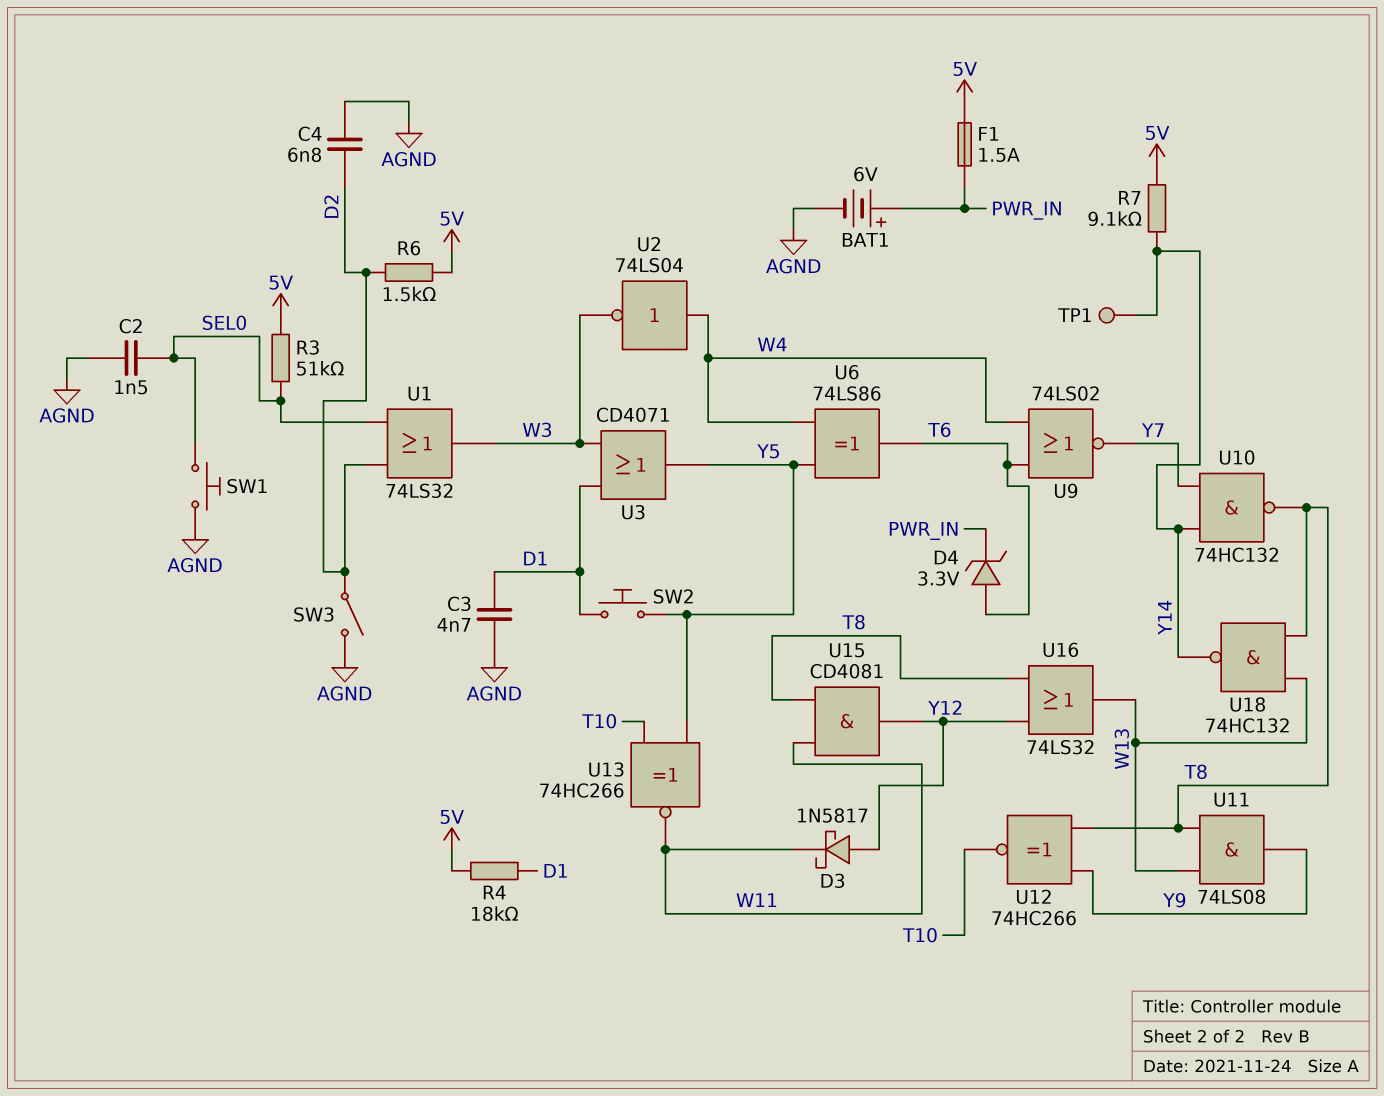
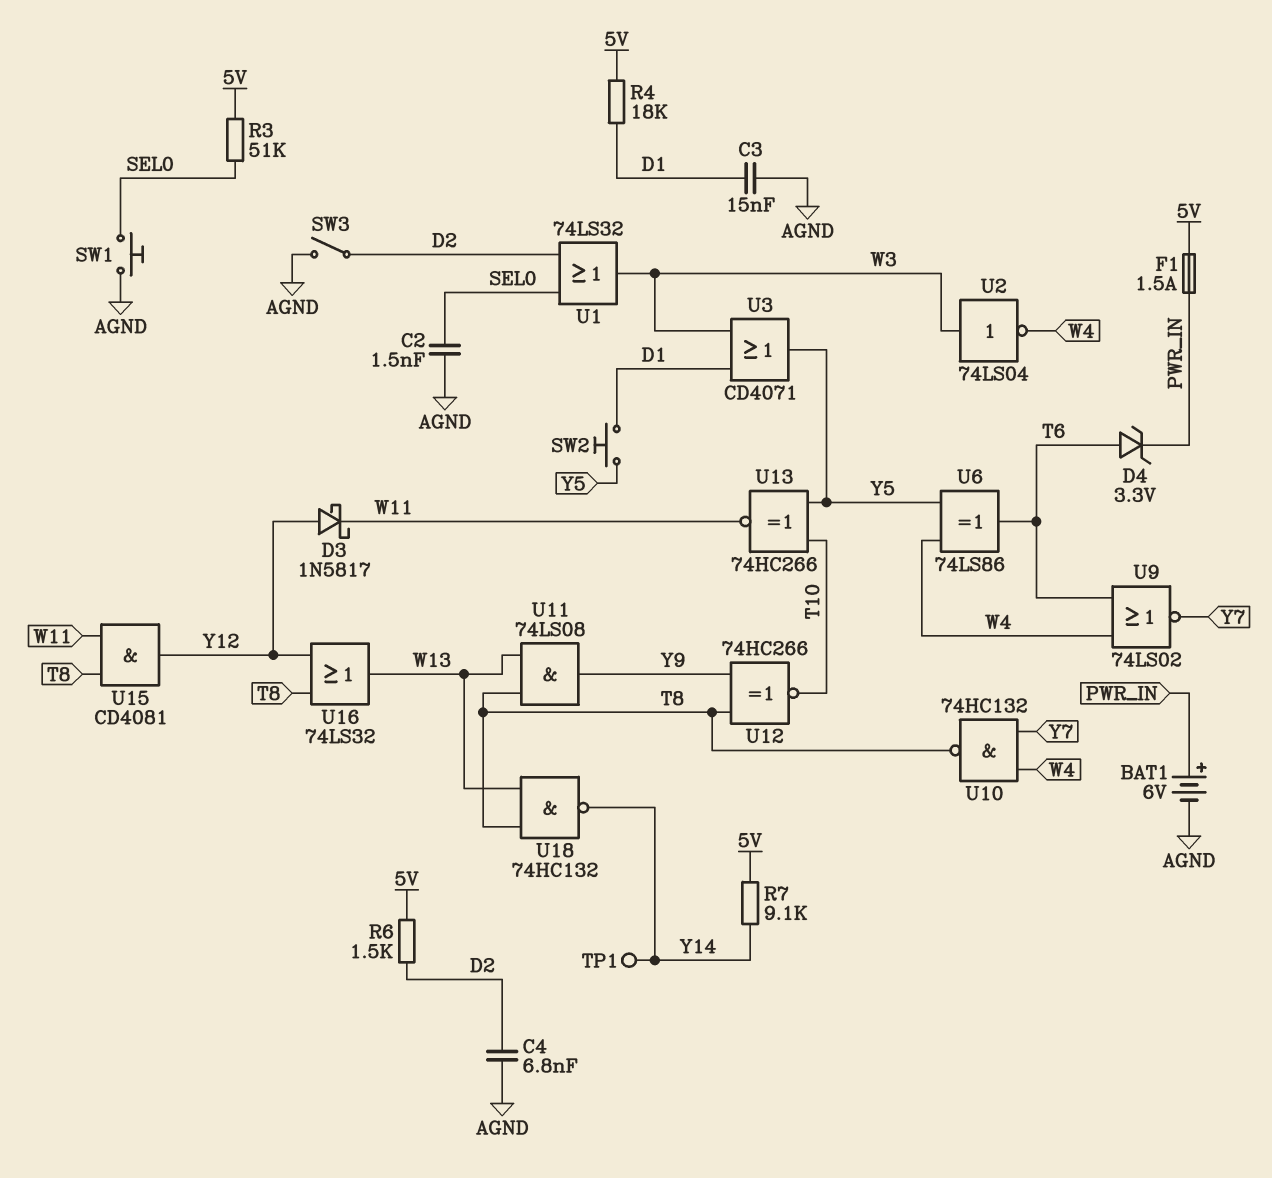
C3: 4.7nF (AGND, D1) -> 15nF (AGND, D1)
U2: NOT 74LS04 (in W4, out W3) -> NOT 74LS04 (in W3, out W4)
U10: NAND 74HC132 (in Y7, in Y14, out T8) -> NAND 74HC132 (in W4, in Y7, out T8)

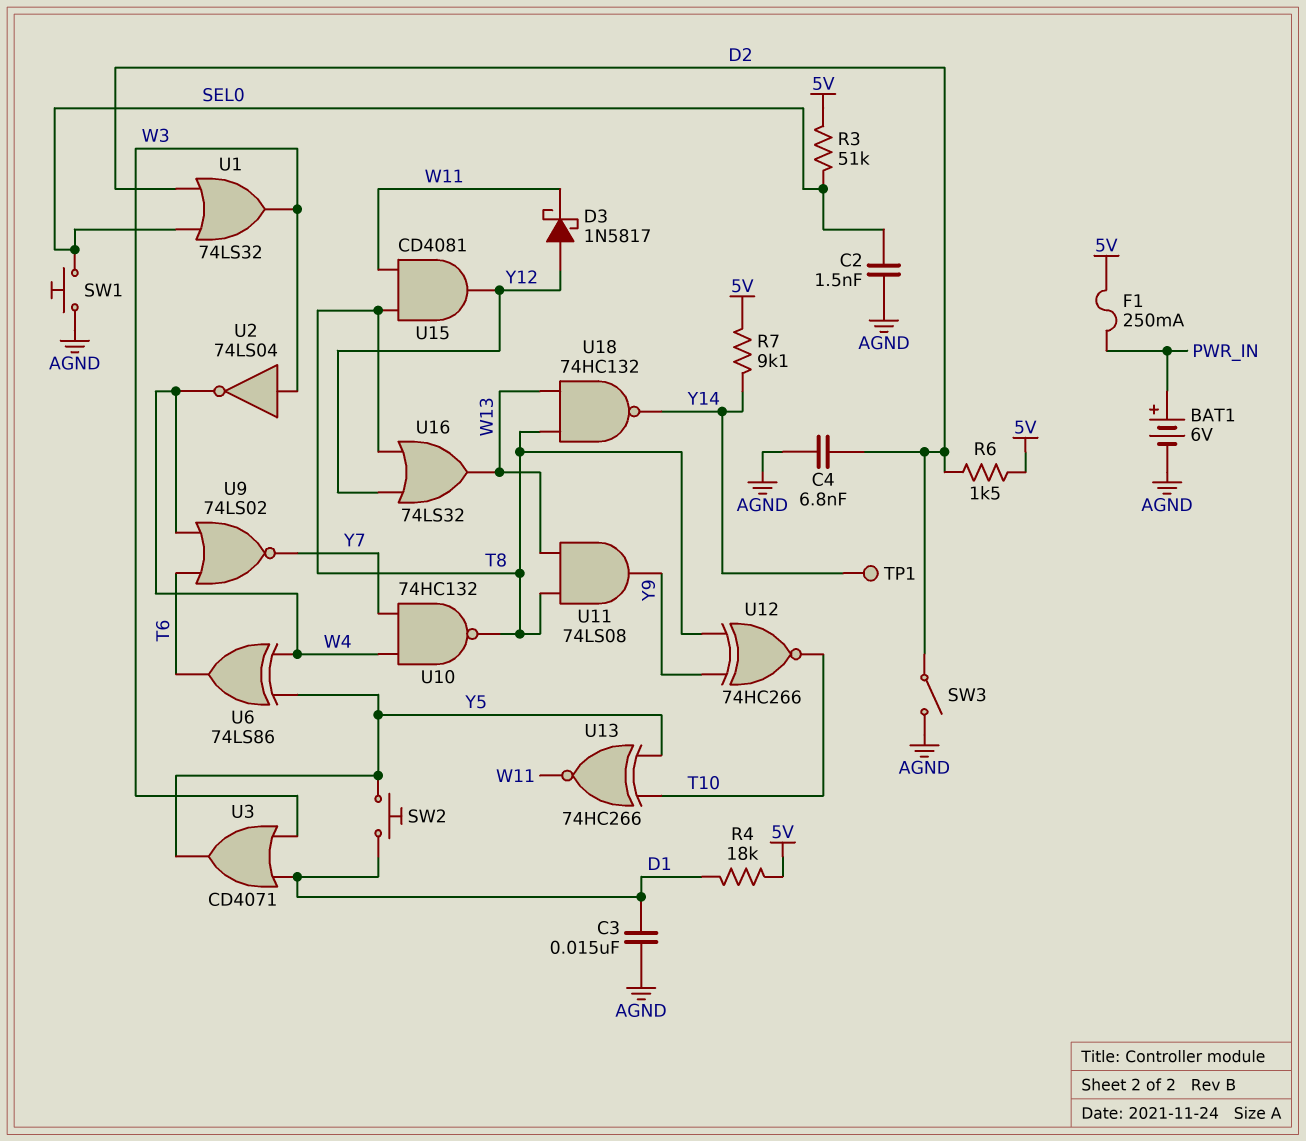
D4: zener 3.3V (A T6, K PWR_IN) -> none
F1: 1.5A (5V, PWR_IN) -> 250mA (5V, PWR_IN)

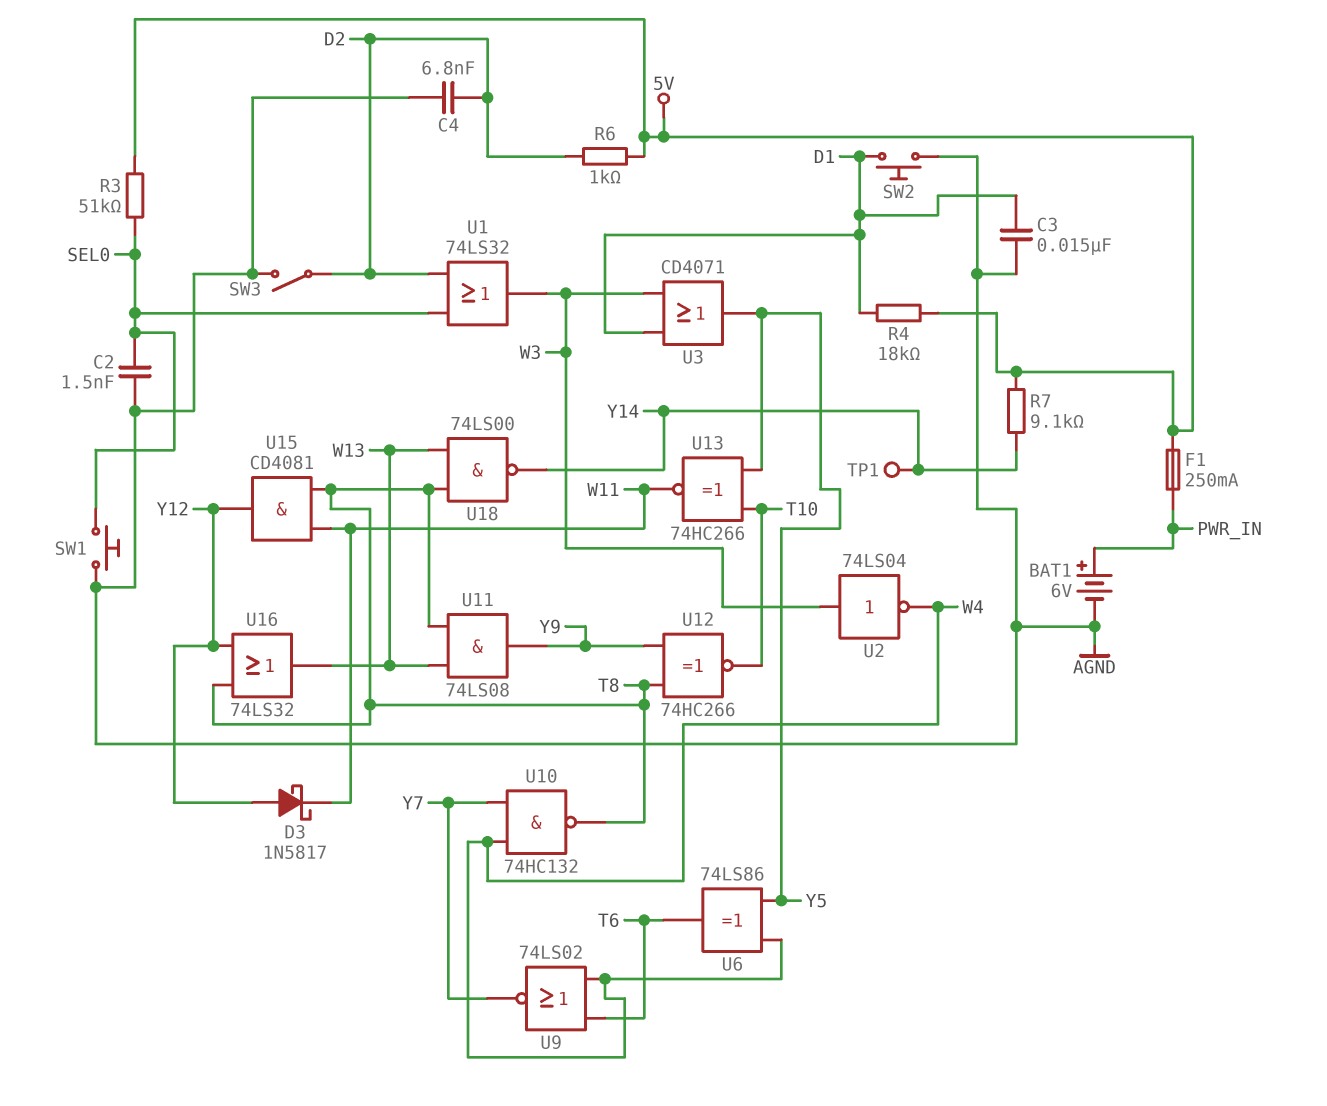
R6: 1.5k (5V, D2) -> 1k (5V, D2)
SW2: button (D1, Y5) -> button (AGND, D1)
U18: NAND 74HC132 (in T8, in W13, out Y14) -> NAND 74LS00 (in T8, in W13, out Y14)

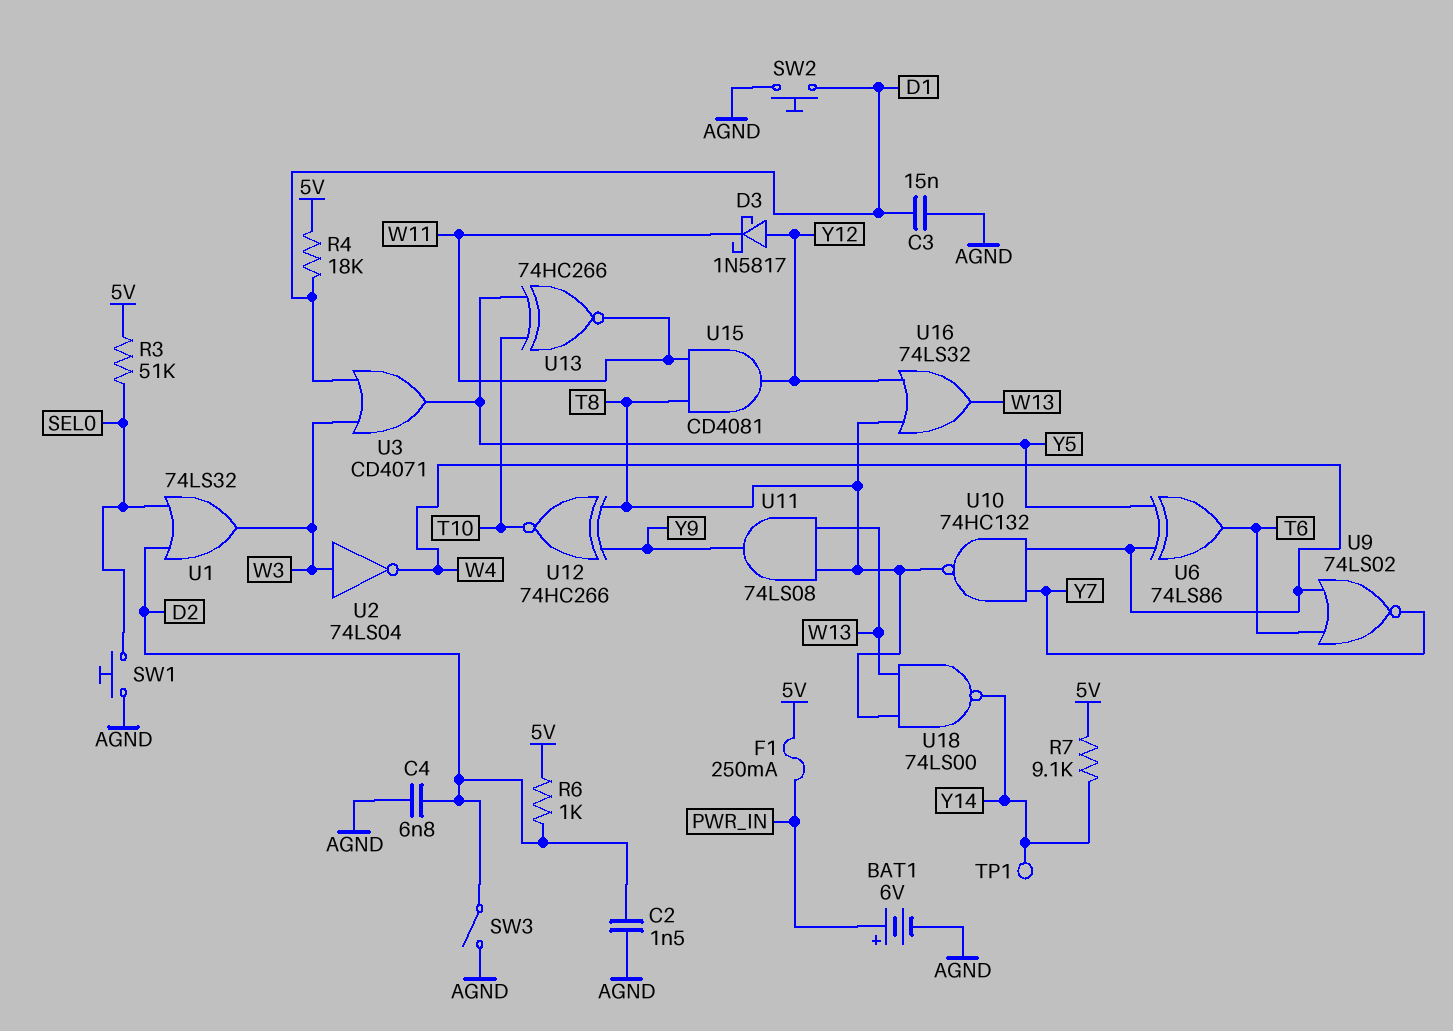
C2: 1.5nF (AGND, SEL0) -> 1.5nF (AGND, D2)

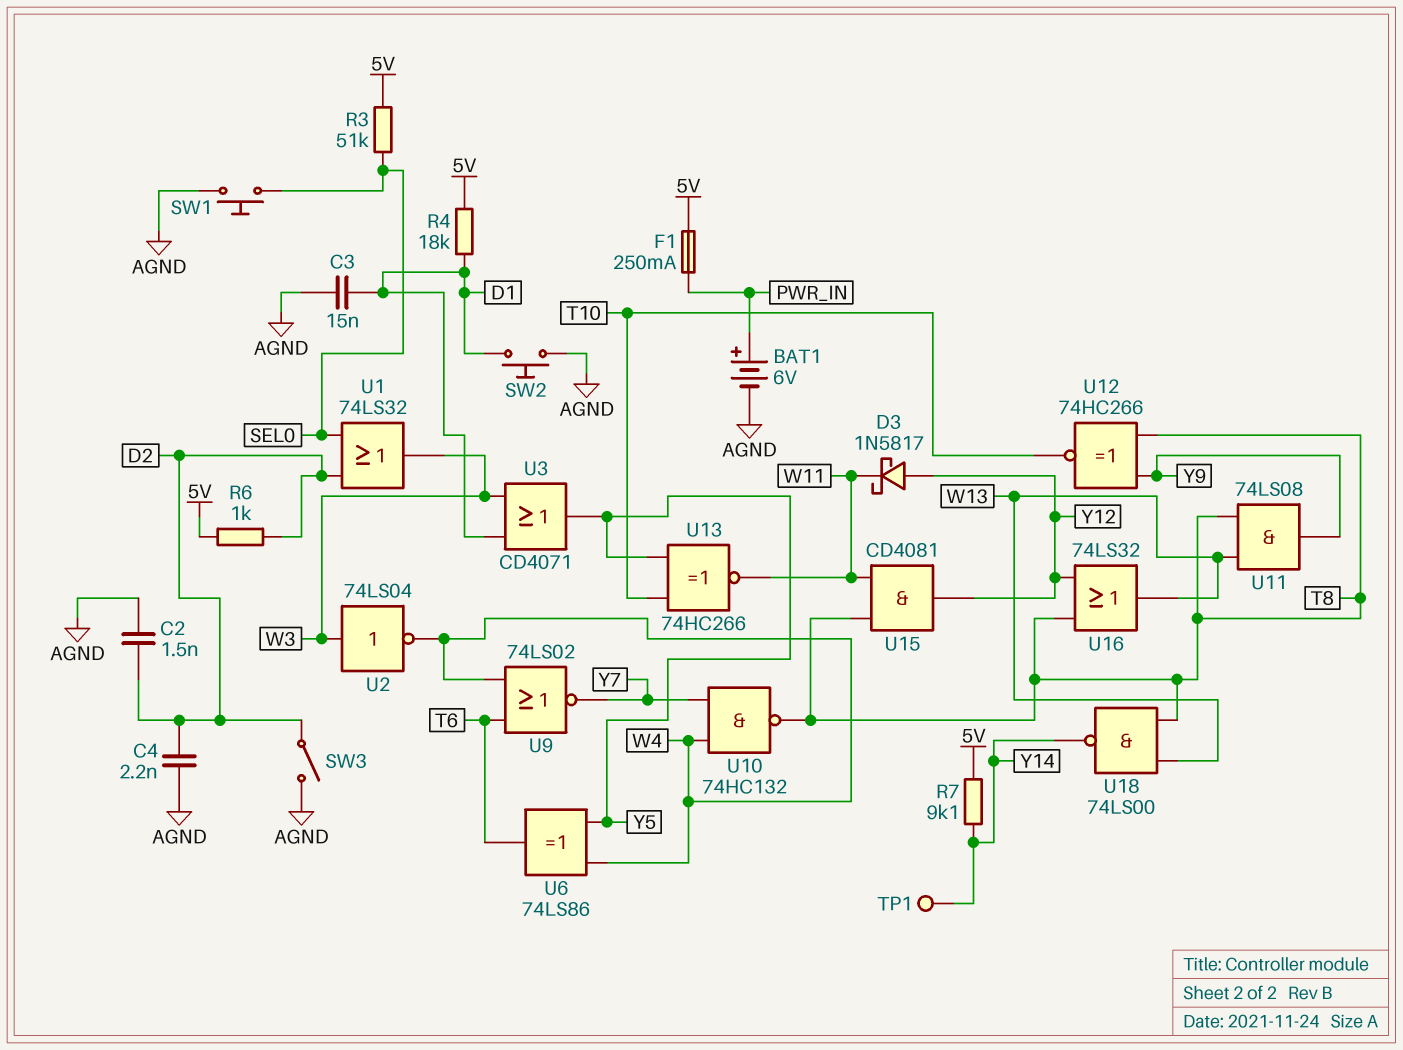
C4: 6.8nF (AGND, D2) -> 2.2nF (AGND, D2)

